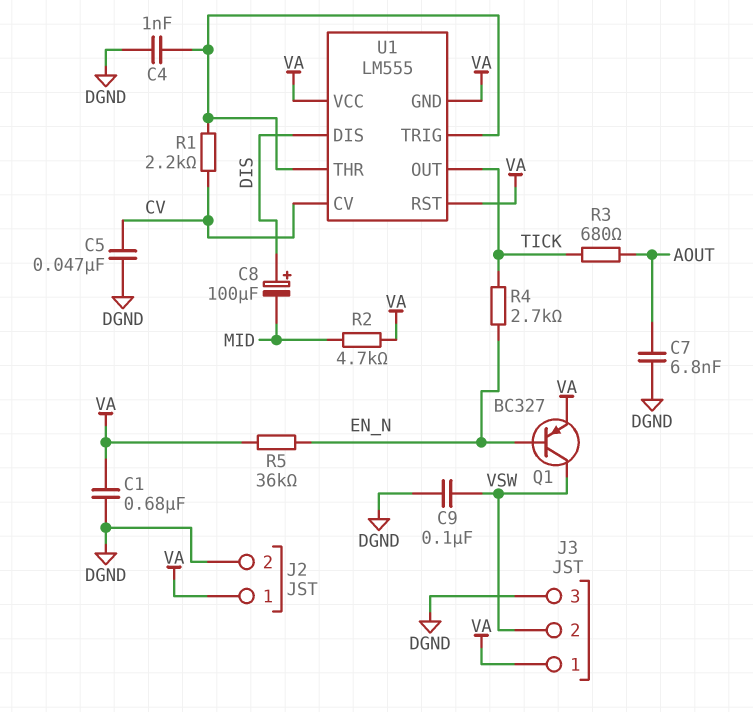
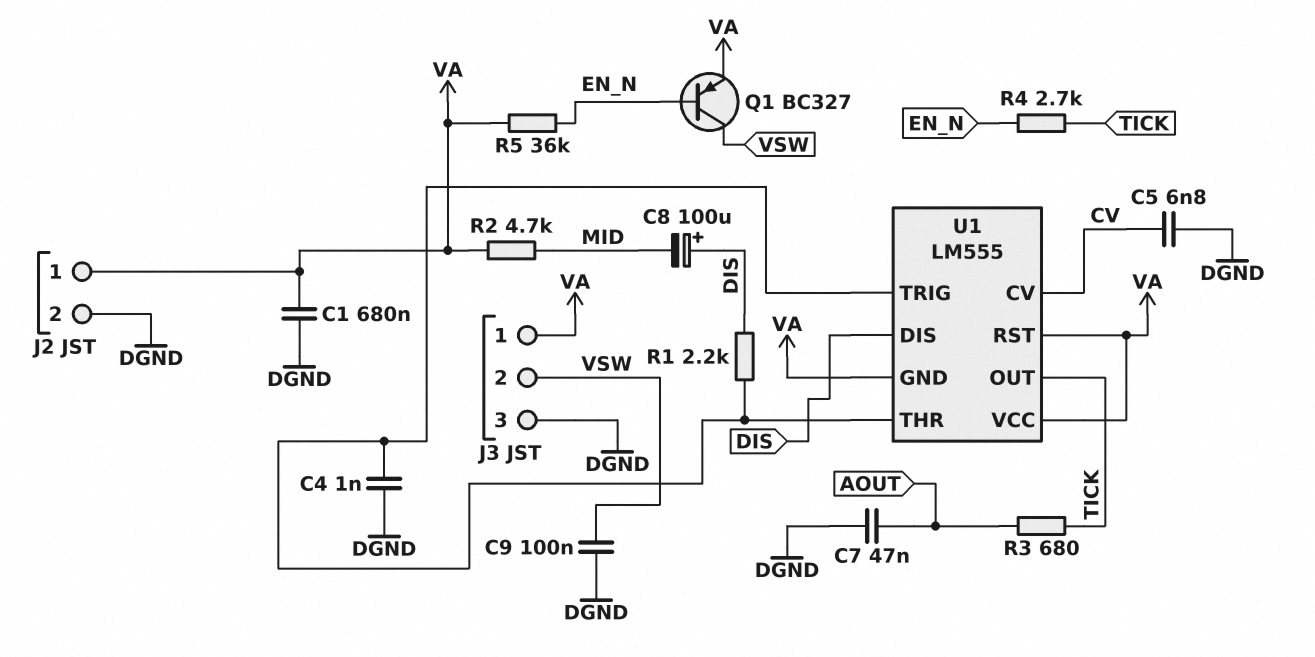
C5: 47nF (CV, DGND) -> 6.8nF (CV, DGND)
C7: 6.8nF (AOUT, DGND) -> 47nF (AOUT, DGND)
R1: 2.2k (CV, U1/THR) -> 2.2k (DIS, U1/THR)

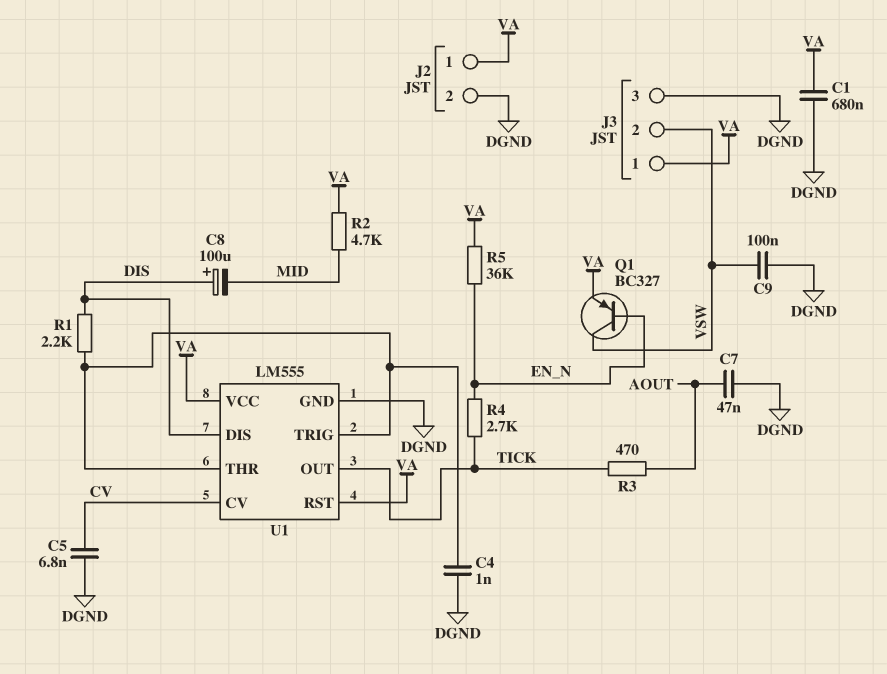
R3: 680 (AOUT, TICK) -> 470 (AOUT, TICK)
U1 pin GND: VA -> DGND

